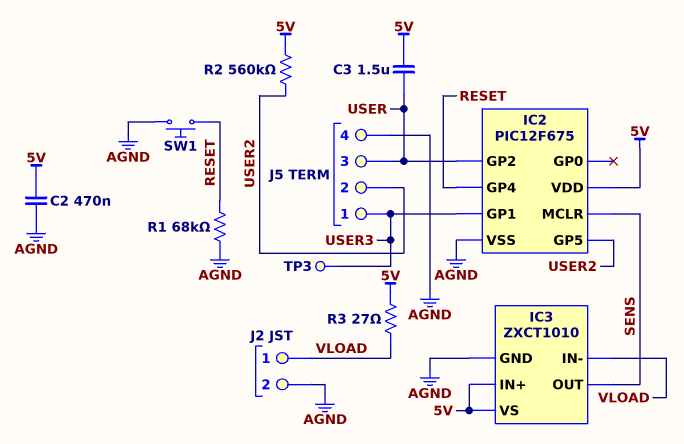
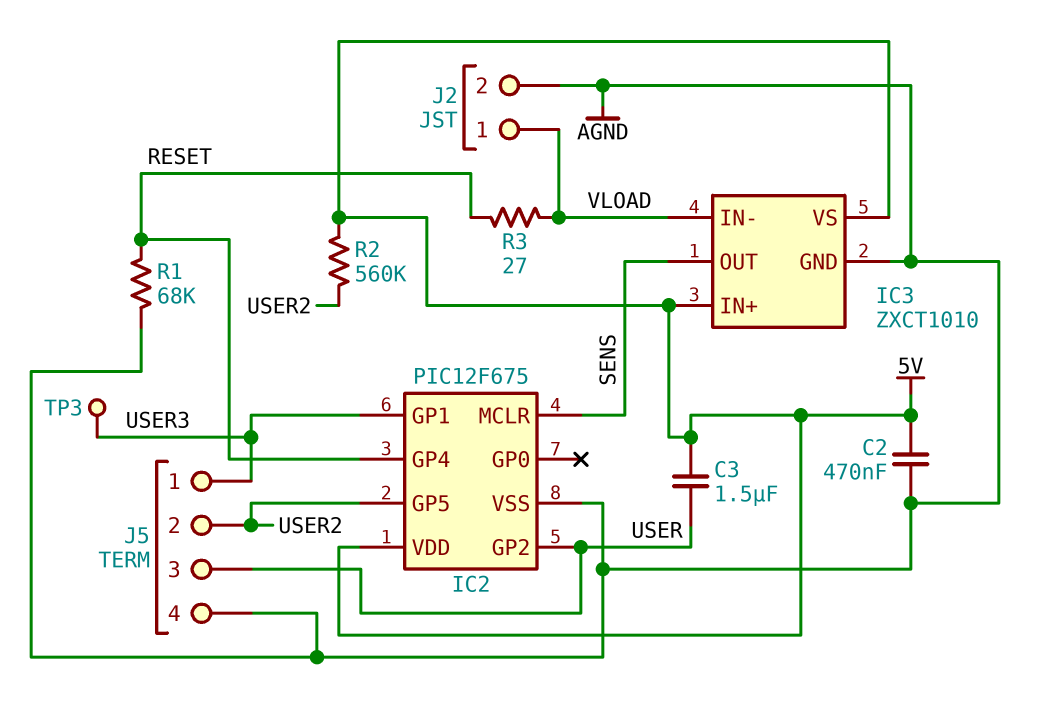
R3: 27 (5V, VLOAD) -> 27 (RESET, VLOAD)
SW1: button (AGND, RESET) -> none

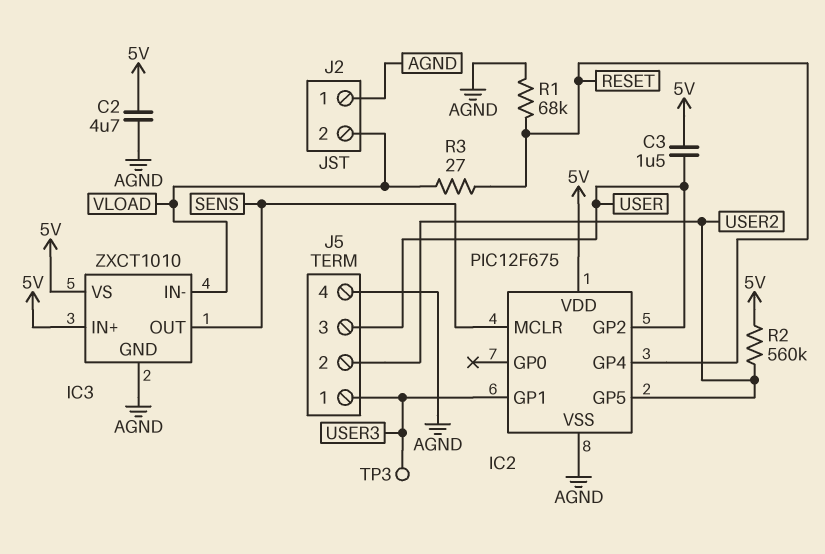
C2: 470nF (5V, AGND) -> 4.7uF (5V, AGND)
J2 pin 1: VLOAD -> AGND
J2 pin 2: AGND -> VLOAD

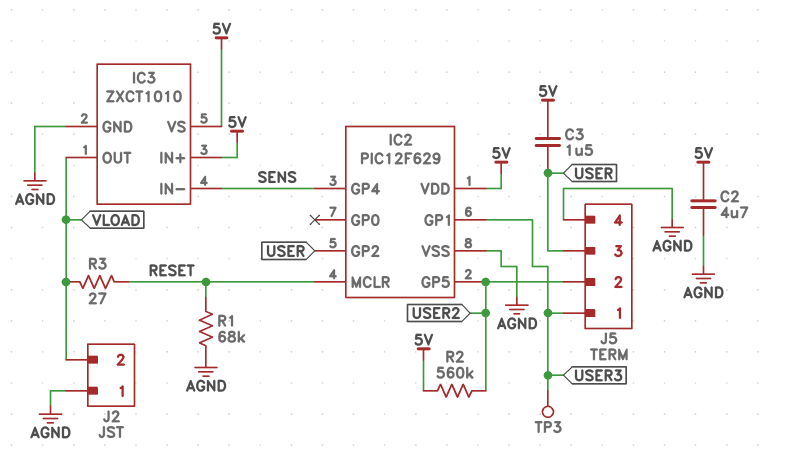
IC2: PIC12F675 -> PIC12F629
IC2 pin GP4: RESET -> SENS
IC2 pin MCLR: SENS -> RESET
IC3 pin IN-: VLOAD -> SENS
IC3 pin OUT: SENS -> VLOAD

